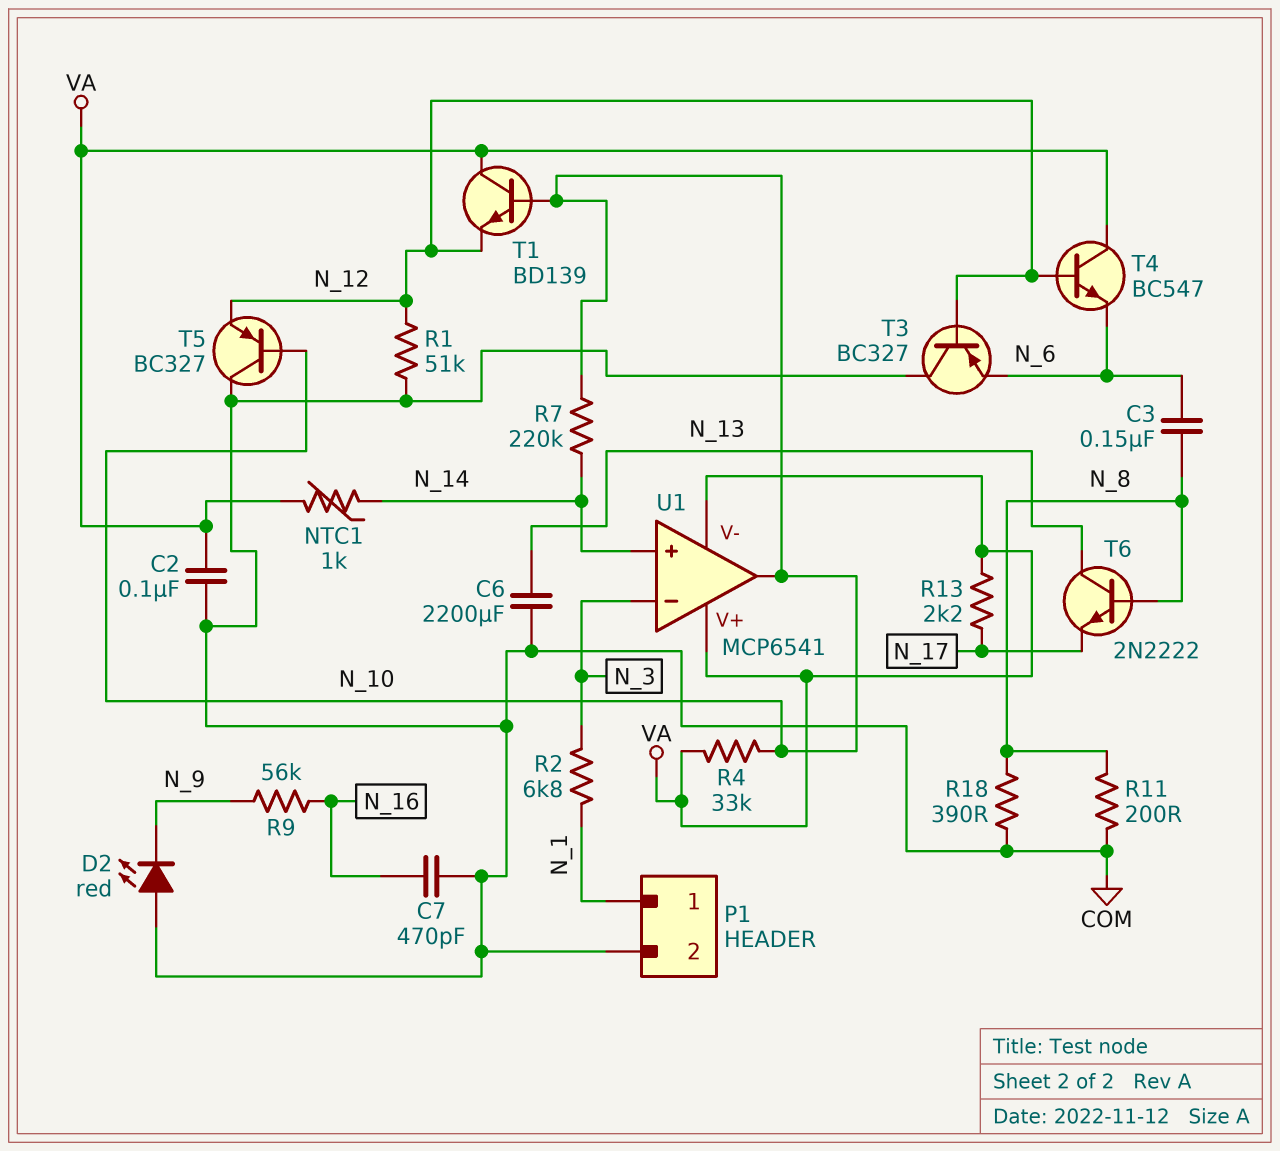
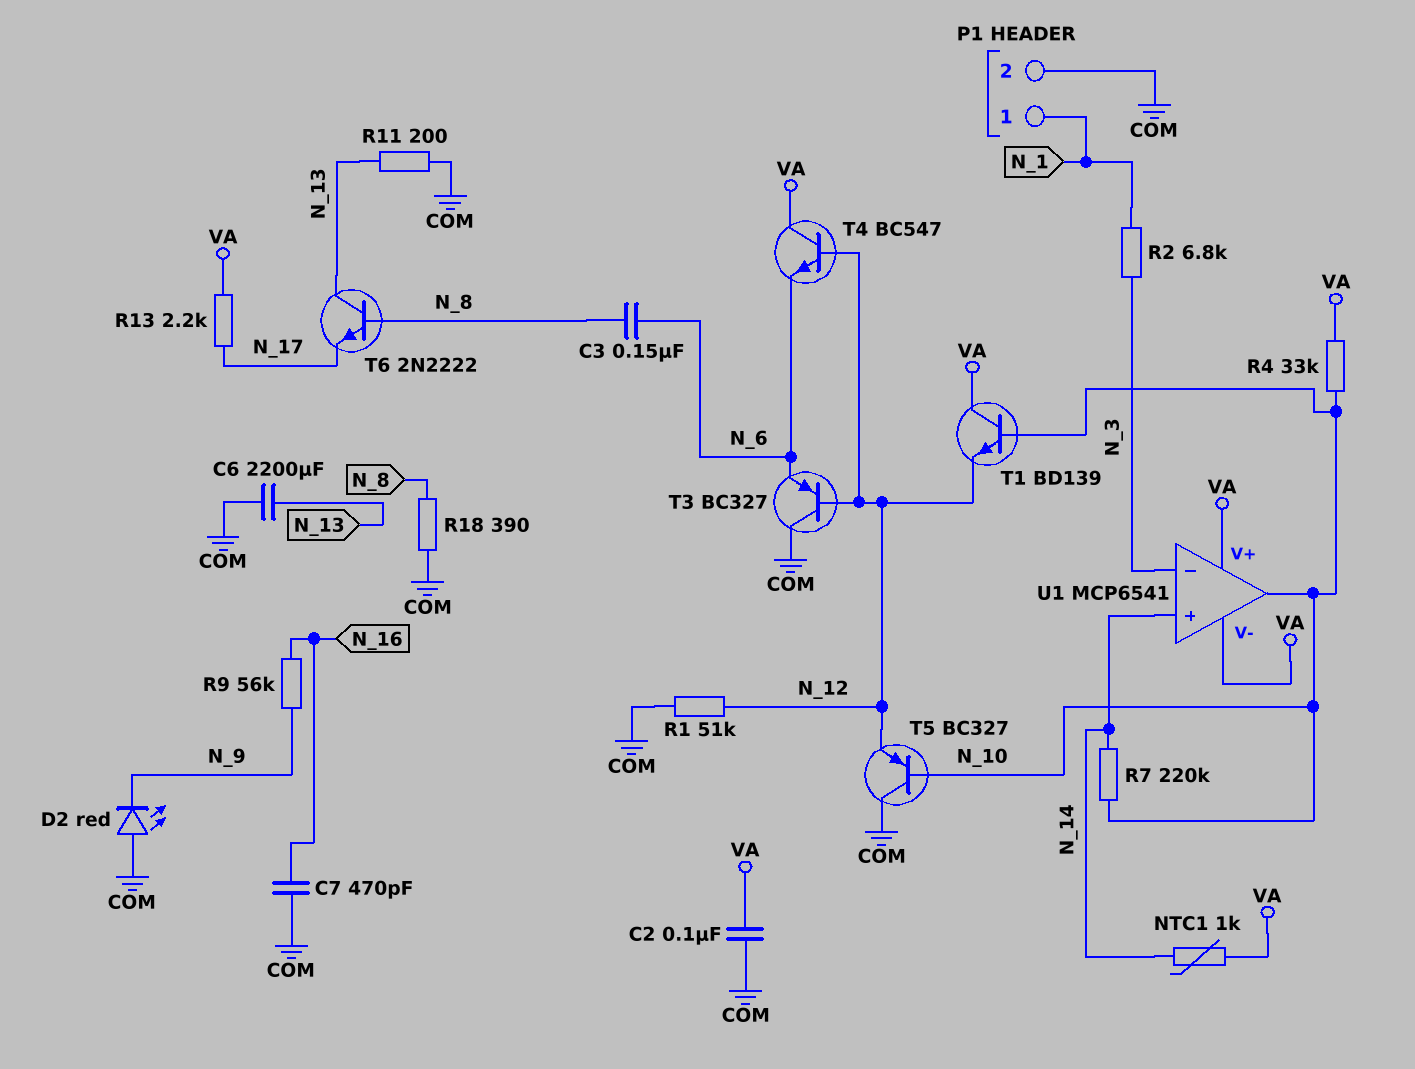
R11: 200 (COM, N_8) -> 200 (COM, N_13)

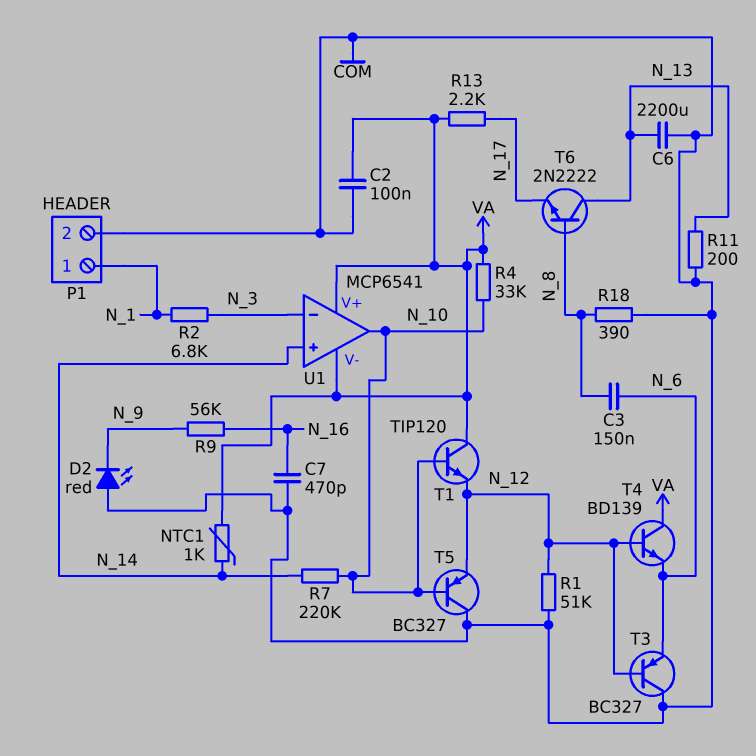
T1: NPN BD139 (B N_10, C VA, E N_12) -> NPN TIP120 (B N_10, C VA, E N_12)
T4: NPN BC547 (B N_12, C VA, E N_6) -> NPN BD139 (B N_12, C VA, E N_6)

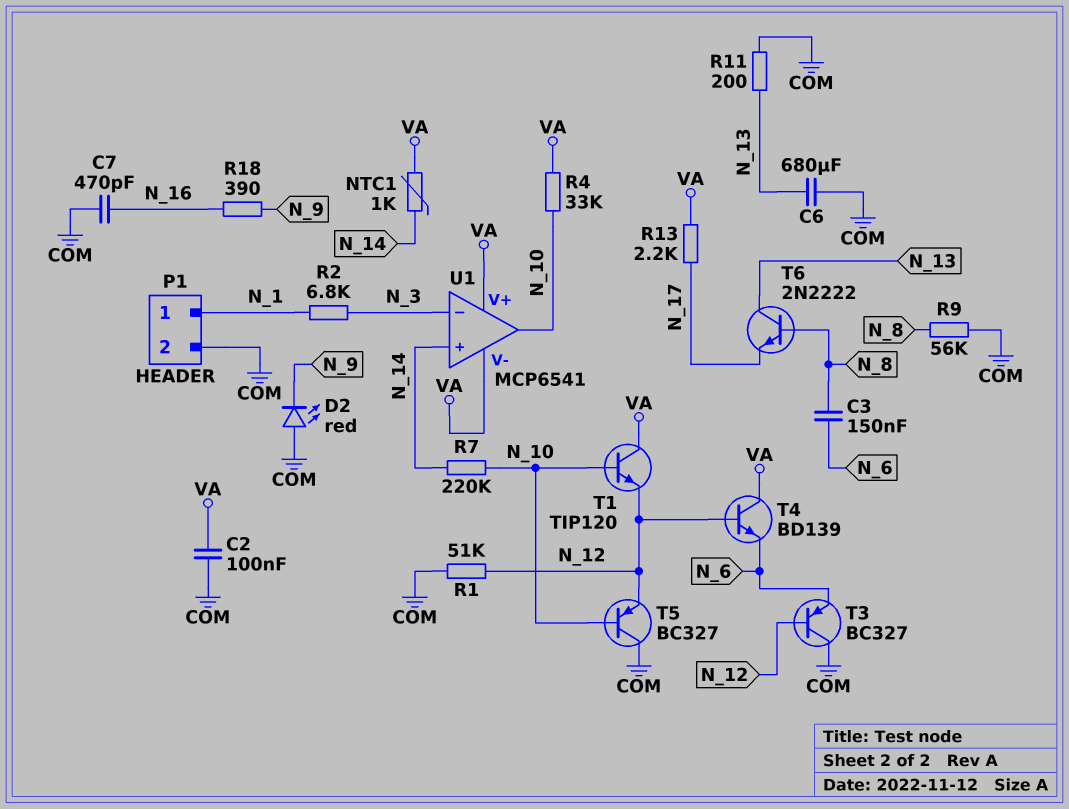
C6: 2200uF (COM, N_13) -> 680uF (COM, N_13)
R9: 56k (N_9, N_16) -> 56k (COM, N_8)
R18: 390 (COM, N_8) -> 390 (N_9, N_16)

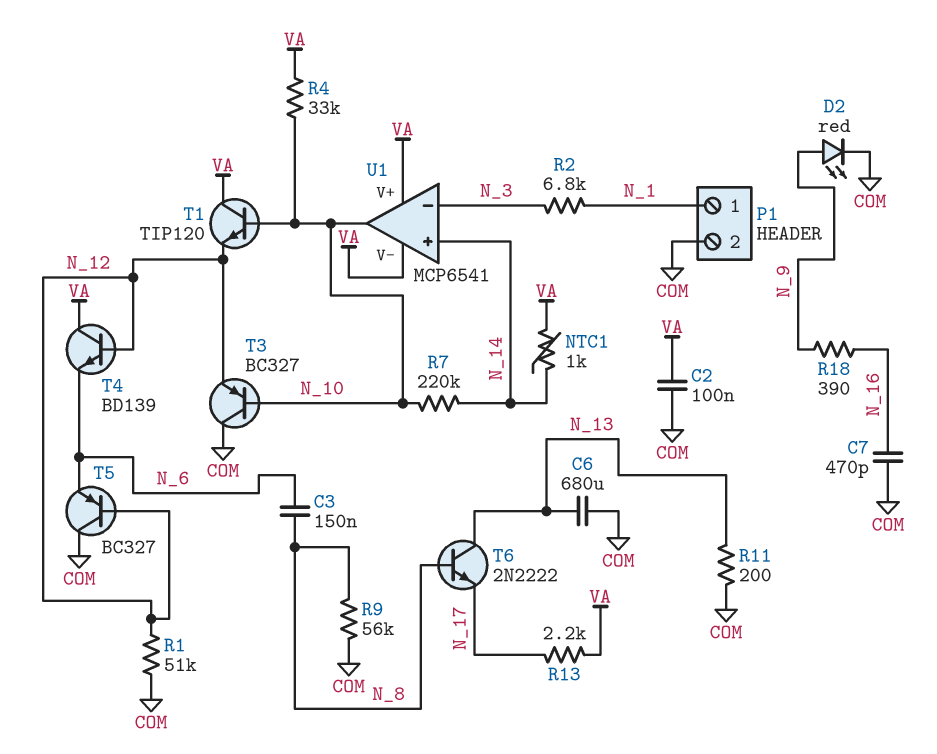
D2: LED red (A COM, K N_9) -> LED red (A N_9, K COM)
T3: PNP BC327 (B N_12, C COM, E N_6) -> PNP BC327 (B N_10, C COM, E N_12)
T5: PNP BC327 (B N_10, C COM, E N_12) -> PNP BC327 (B N_12, C COM, E N_6)

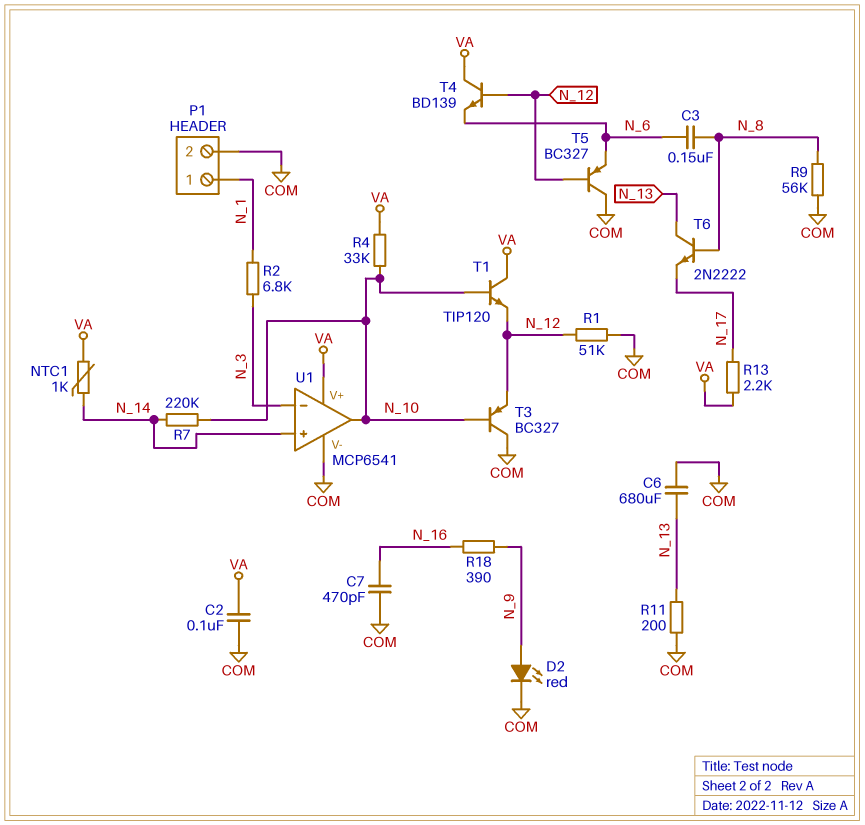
U1 pin V-: VA -> COM

